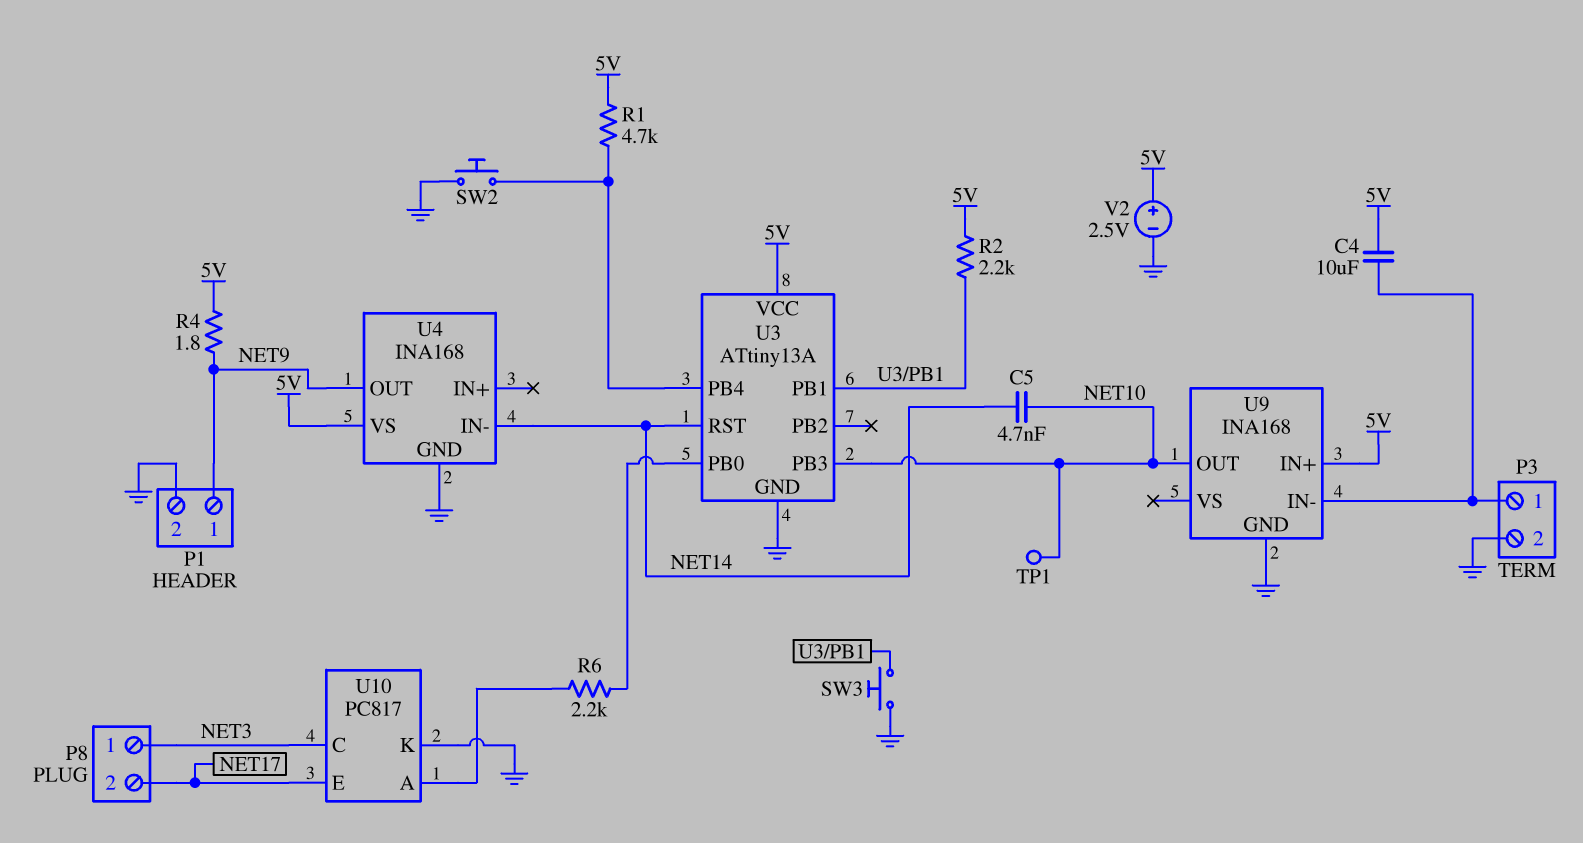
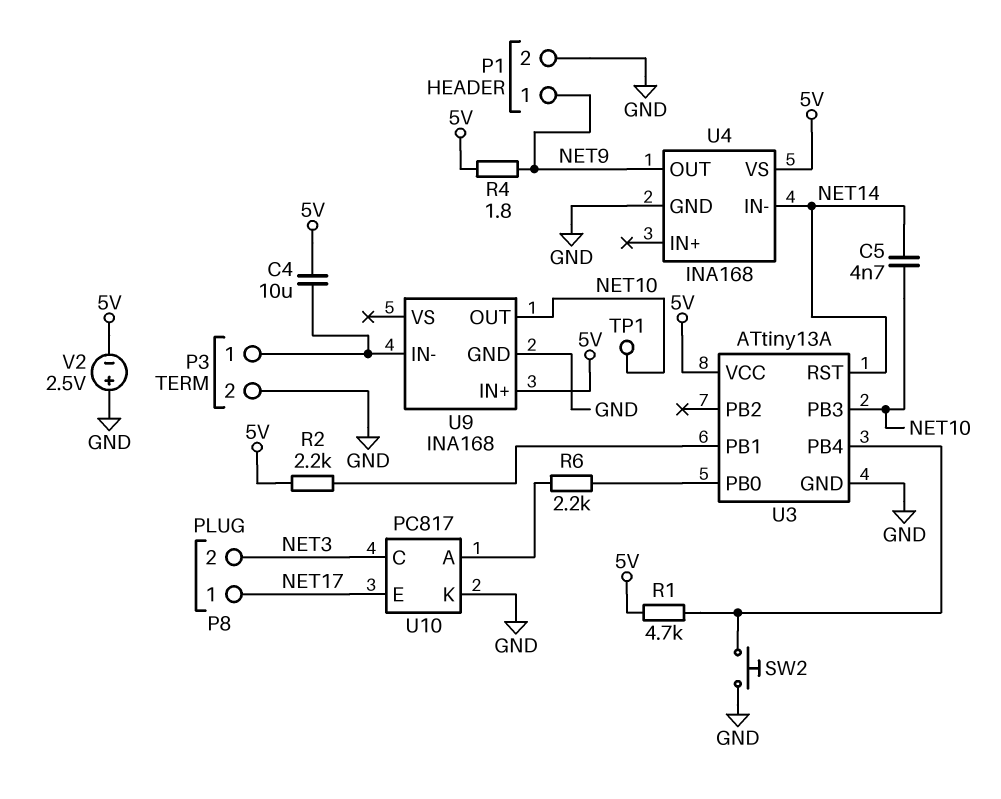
P8 pin 1: NET3 -> NET17
P8 pin 2: NET17 -> NET3
SW3: button (GND, U3/PB1) -> none
V2: 2.5V (plus 5V, minus GND) -> 2.5V (plus GND, minus 5V)

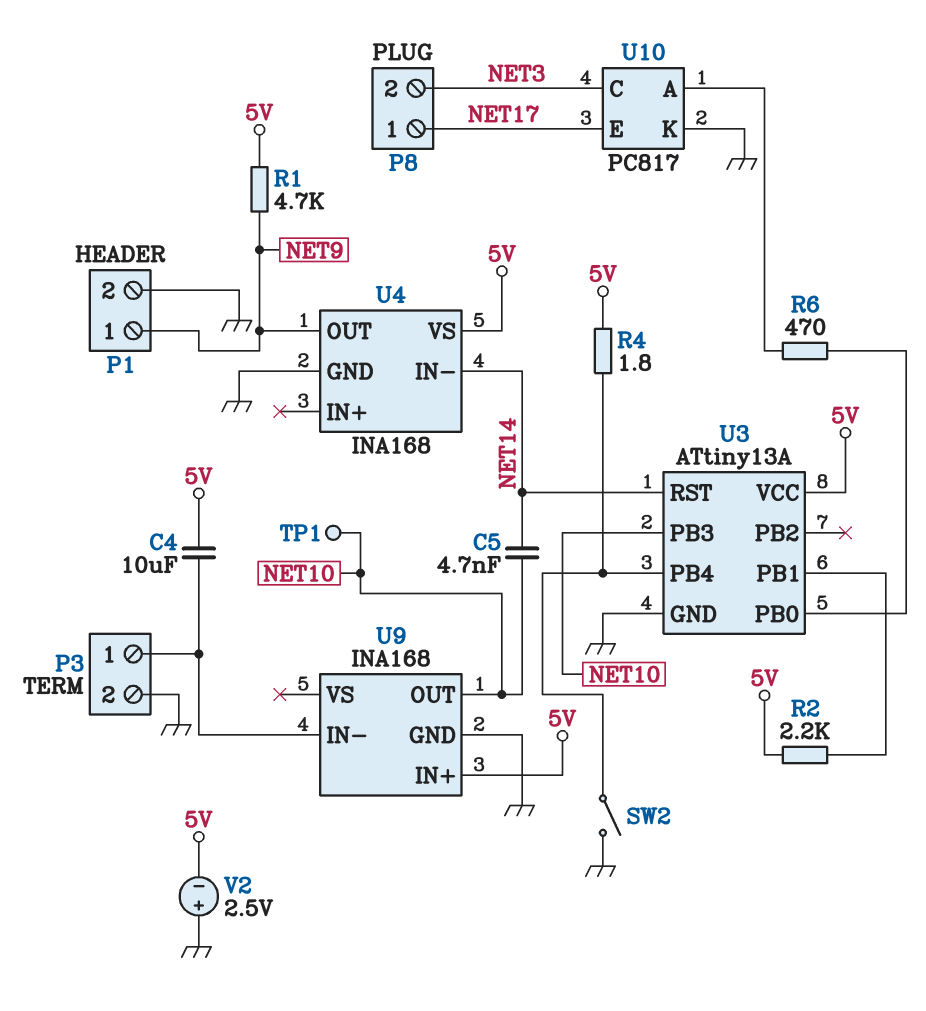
R1: 4.7k (5V, U3/PB4) -> 4.7k (5V, NET9)
R4: 1.8 (5V, NET9) -> 1.8 (5V, U3/PB4)
R6: 2.2k (U3/PB0, U10/A) -> 470 (U3/PB0, U10/A)
SW2: button (GND, U3/PB4) -> switch (GND, U3/PB4)

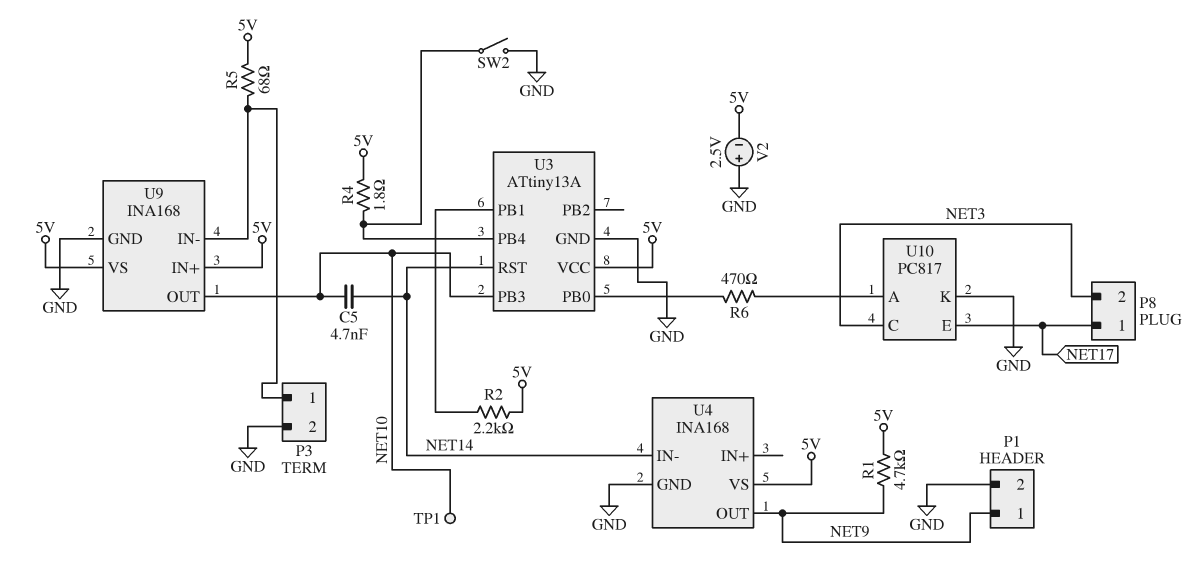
C4: 10uF (5V, P3/1) -> none
R5: none -> 68 (5V, P3/1)
U9 pin VS: none -> 5V

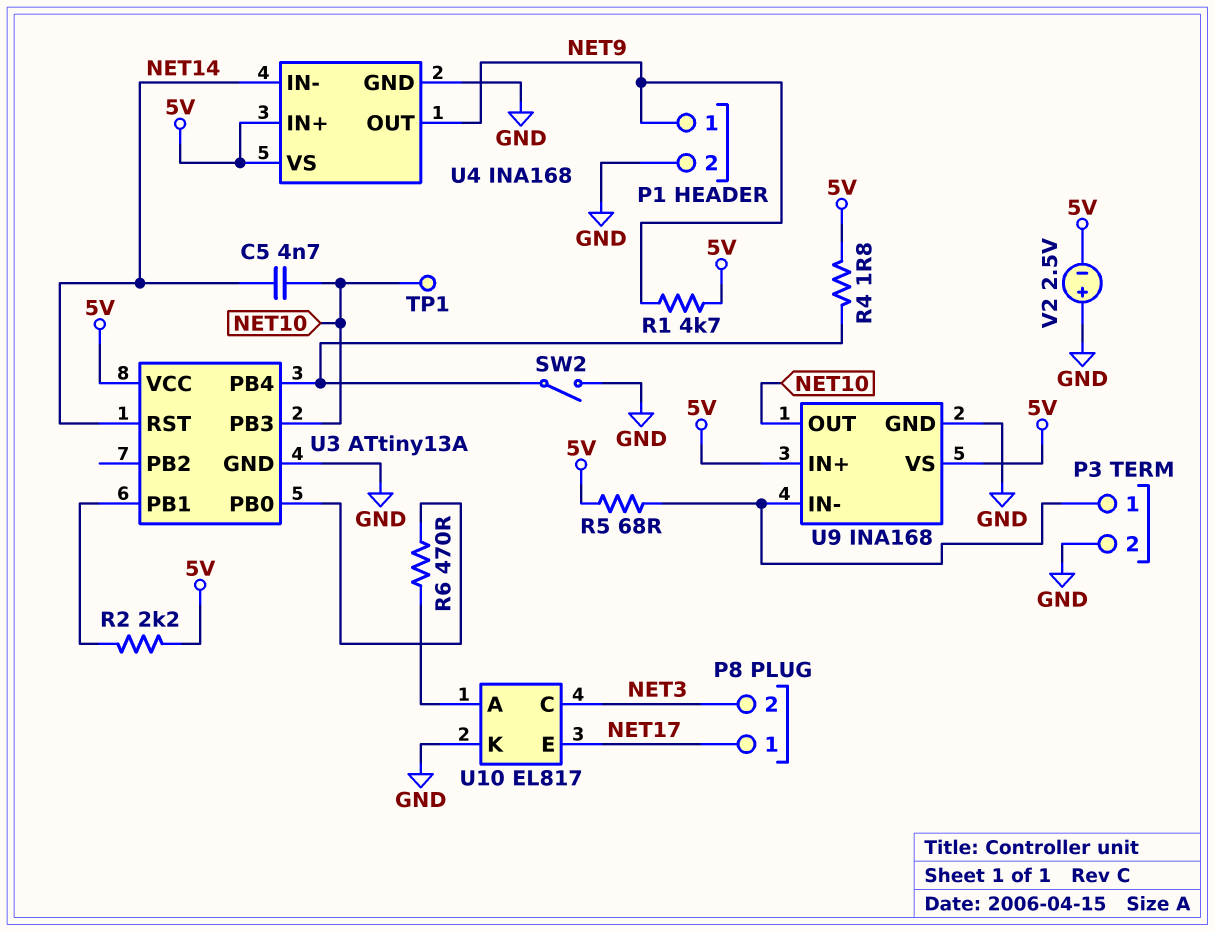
U4 pin IN+: none -> 5V
U10: PC817 -> EL817

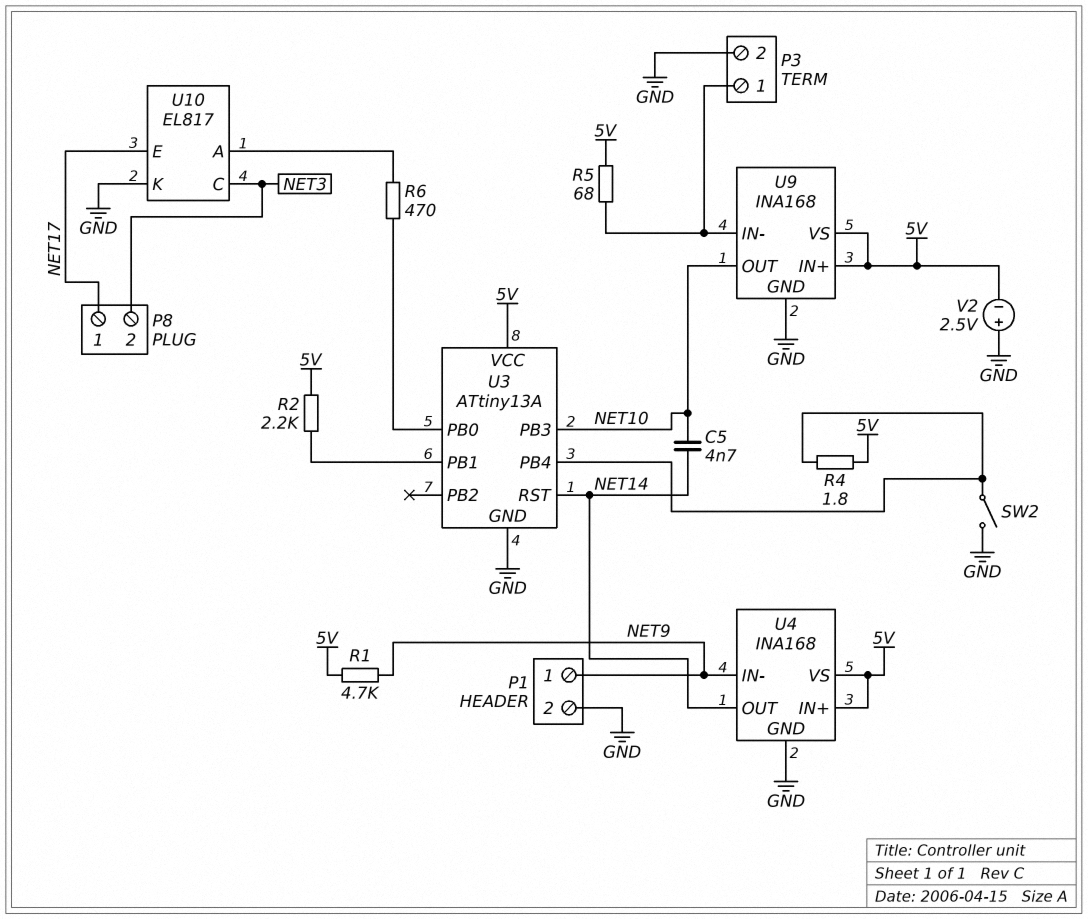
TP1: test point (NET10) -> none
U4 pin IN-: NET14 -> NET9
U4 pin OUT: NET9 -> NET14

